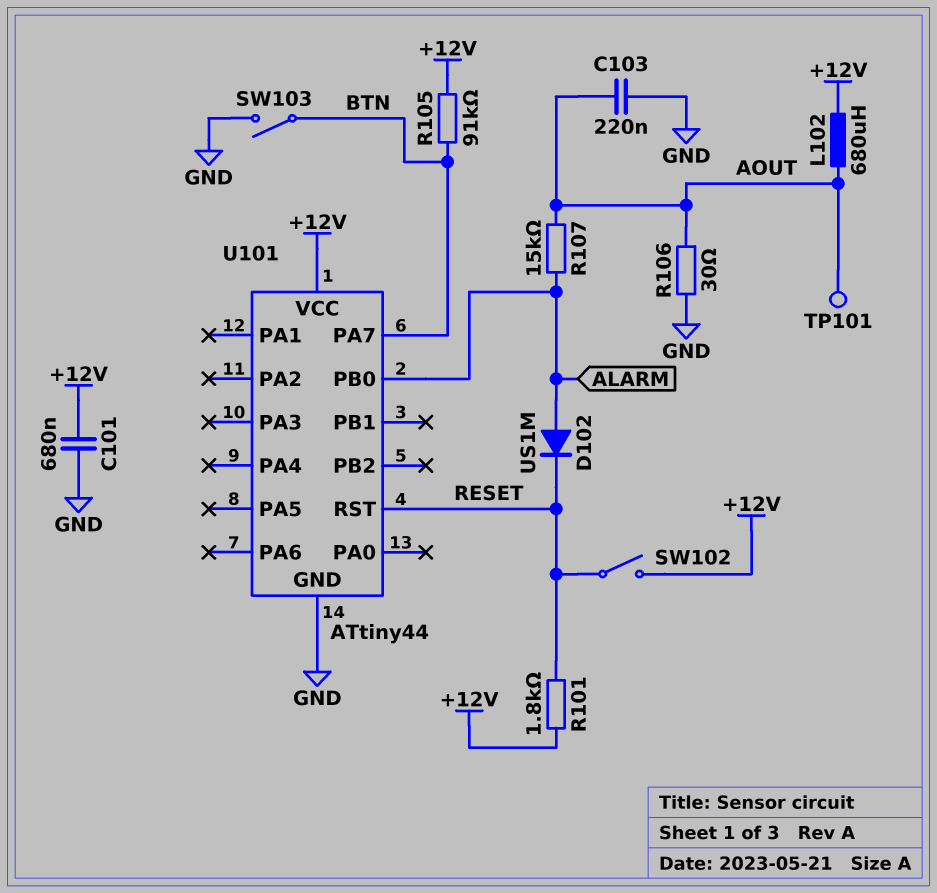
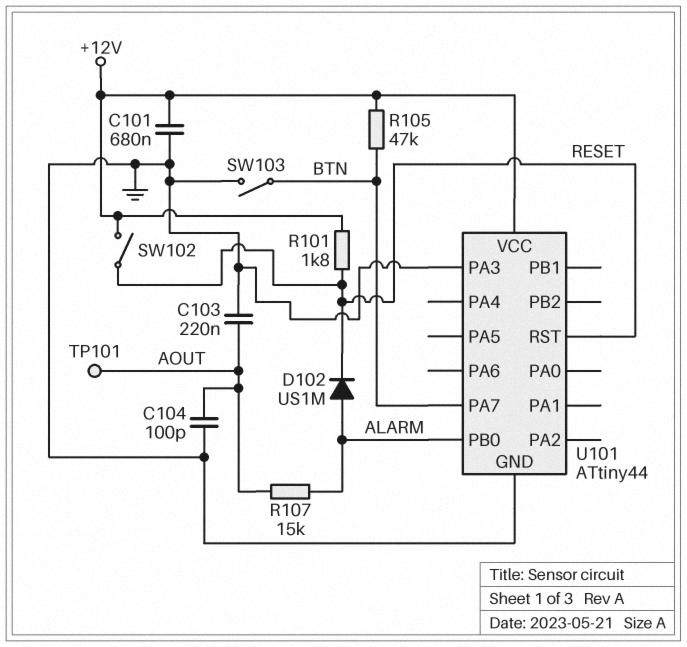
C104: none -> 100pF (AOUT, GND)
L102: 680uH (+12V, AOUT) -> none
R105: 91k (+12V, BTN) -> 47k (+12V, BTN)
R106: 30 (AOUT, GND) -> none
U101 pin PA3: none -> GND

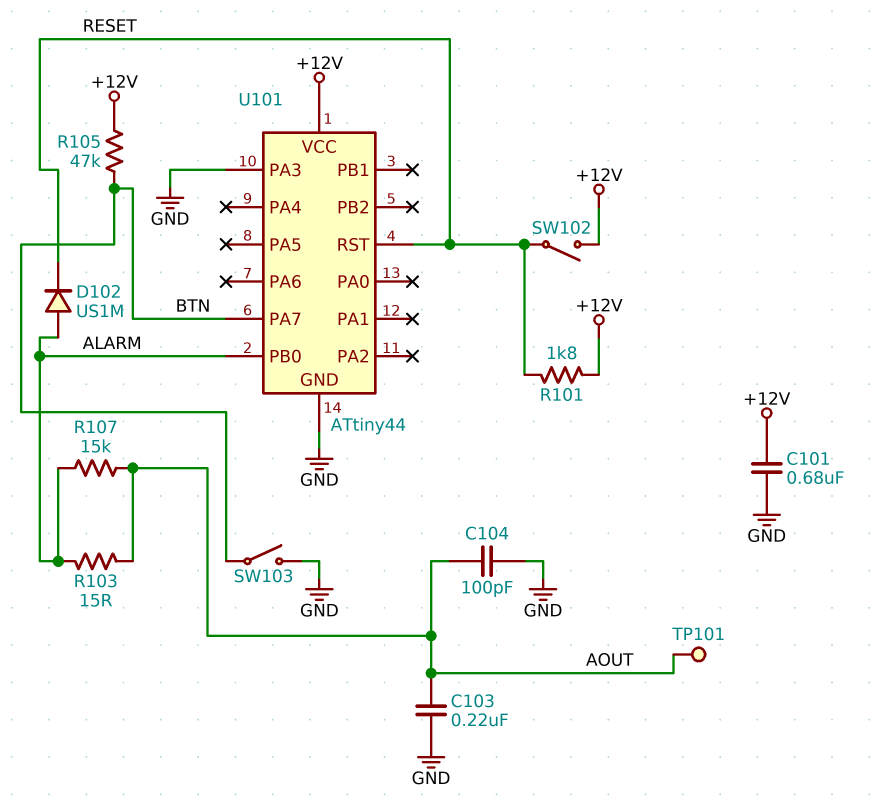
R103: none -> 15 (ALARM, AOUT)

